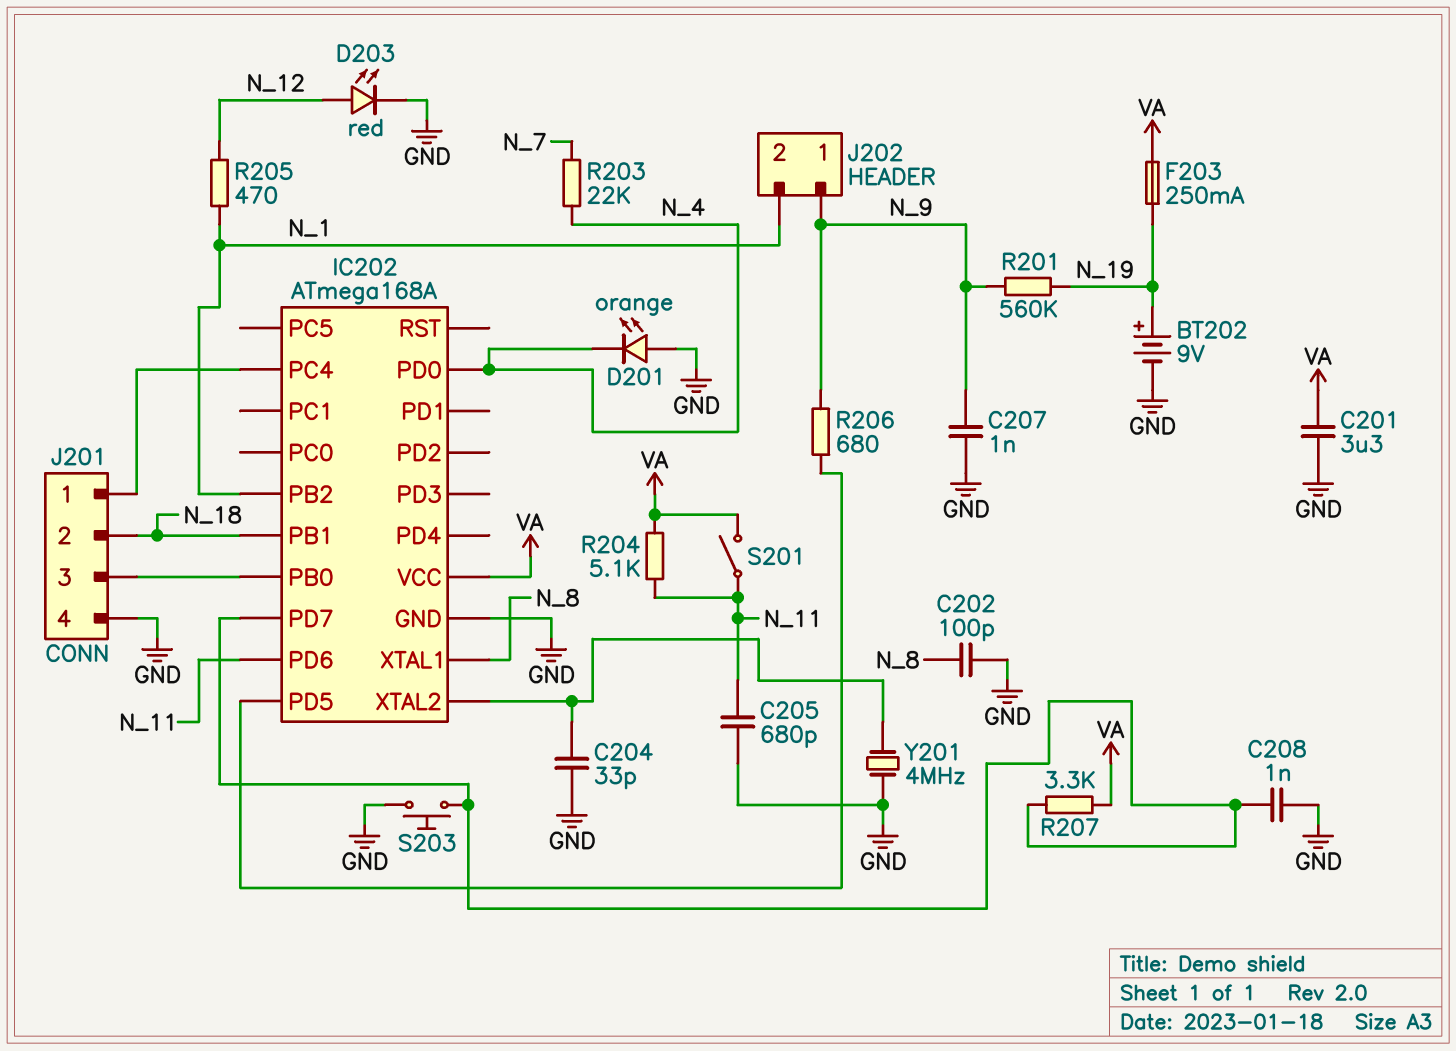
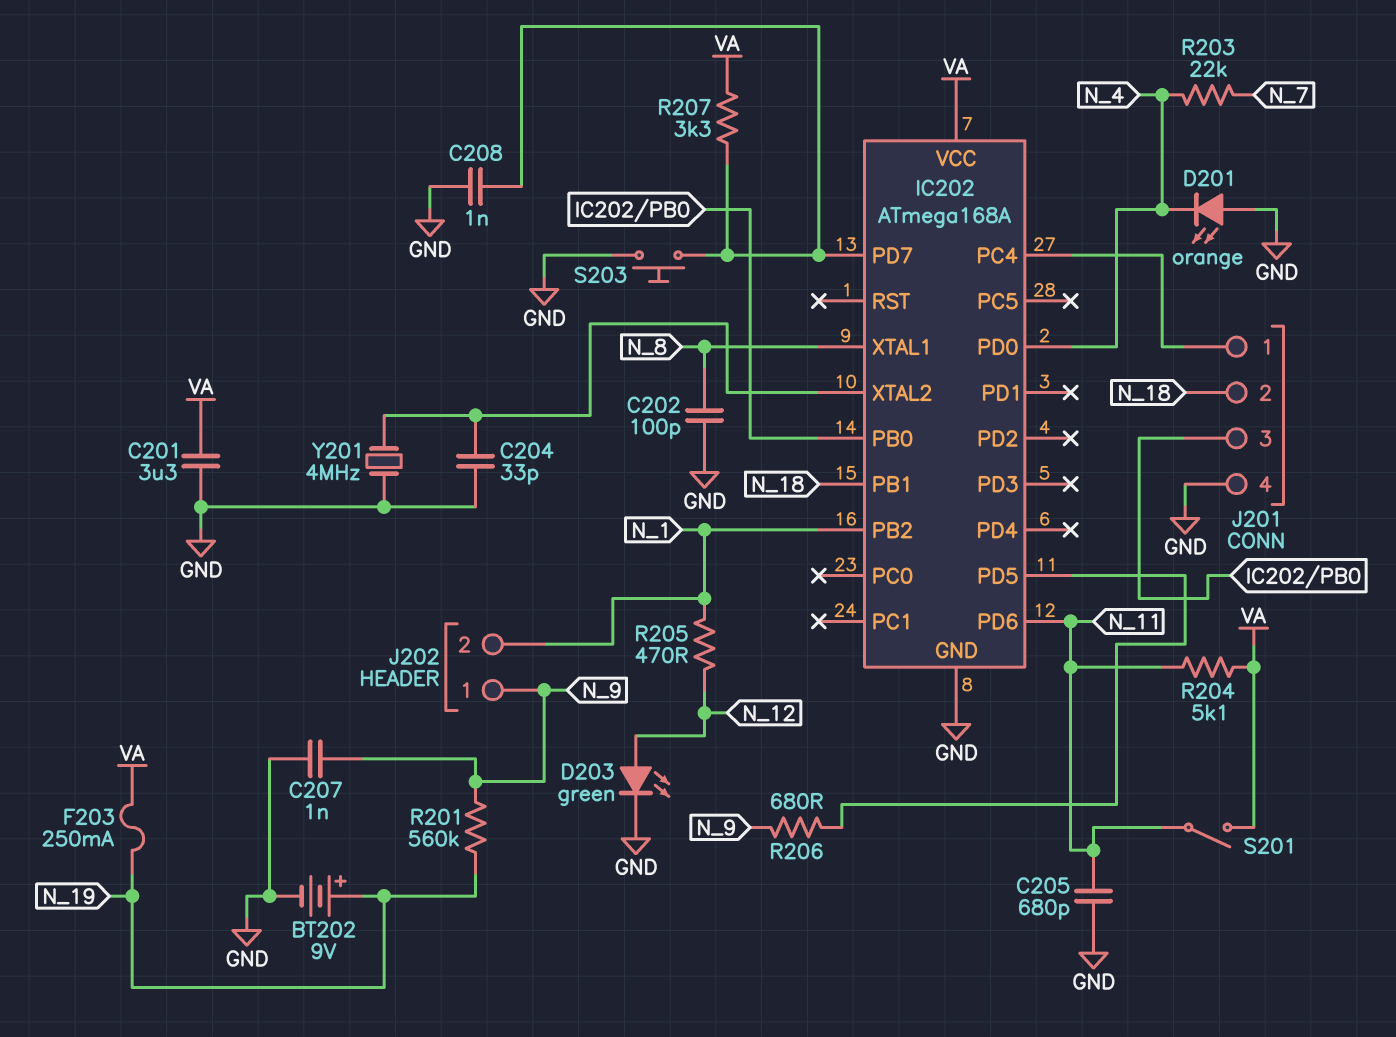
D203: LED red (A N_12, K GND) -> LED green (A N_12, K GND)

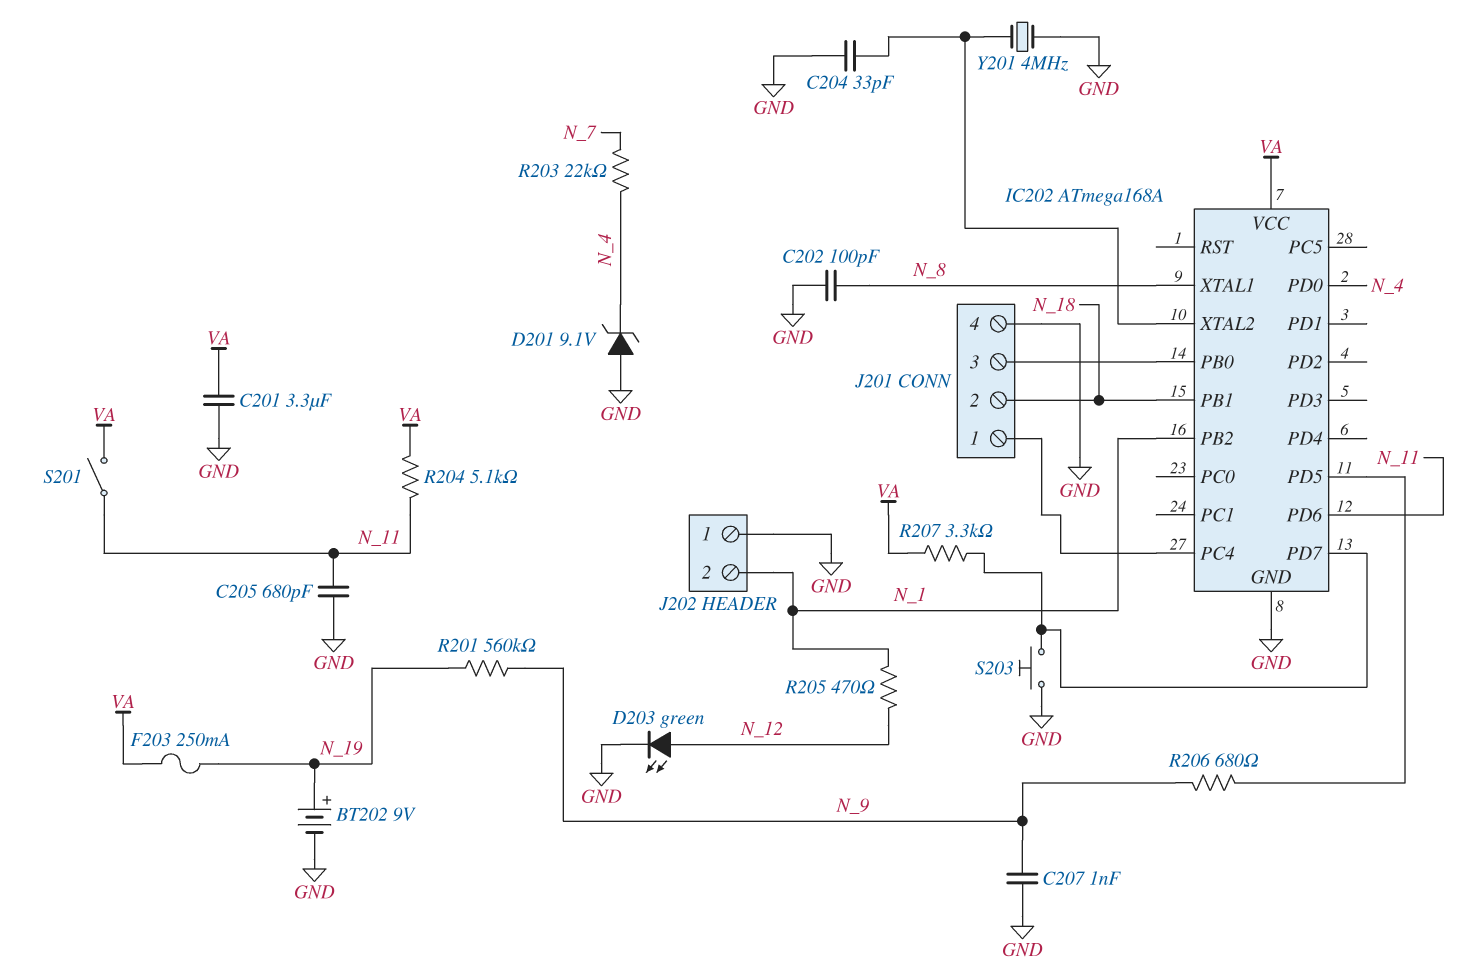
C208: 1nF (GND, IC202/PD7) -> none
D201: LED orange (A GND, K N_4) -> zener 9.1V (A GND, K N_4)
J202 pin 1: N_9 -> GND

